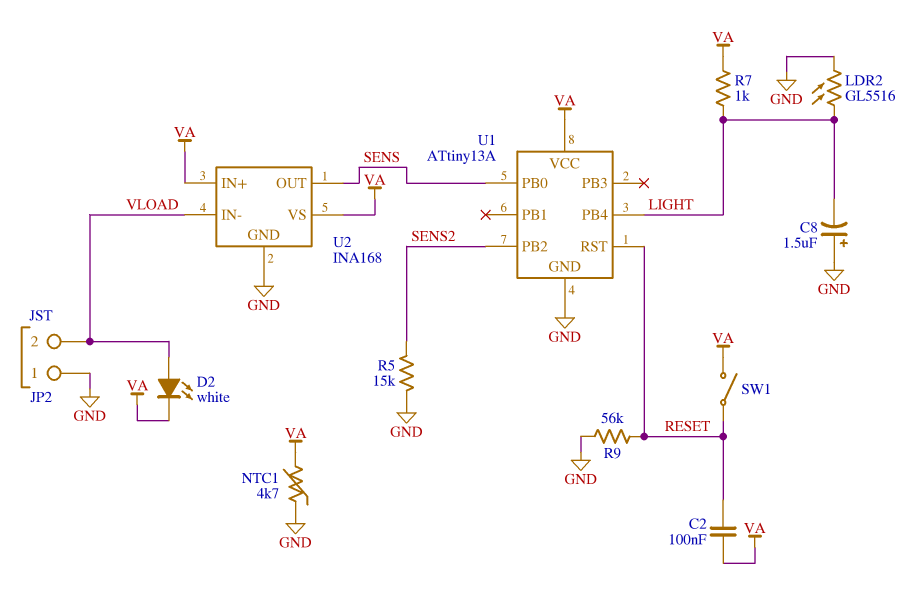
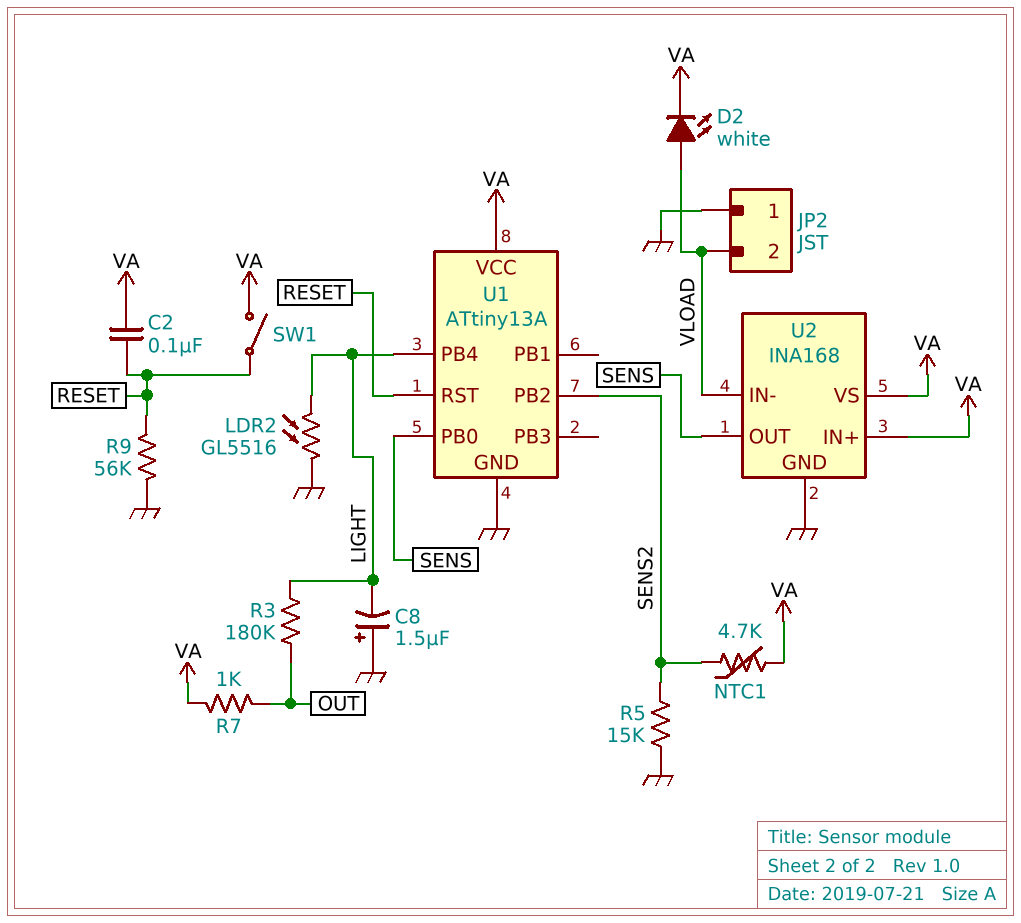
NTC1: 4.7k (GND, VA) -> 4.7k (SENS2, VA)
R3: none -> 180k (LIGHT, OUT)
R7: 1k (LIGHT, VA) -> 1k (OUT, VA)

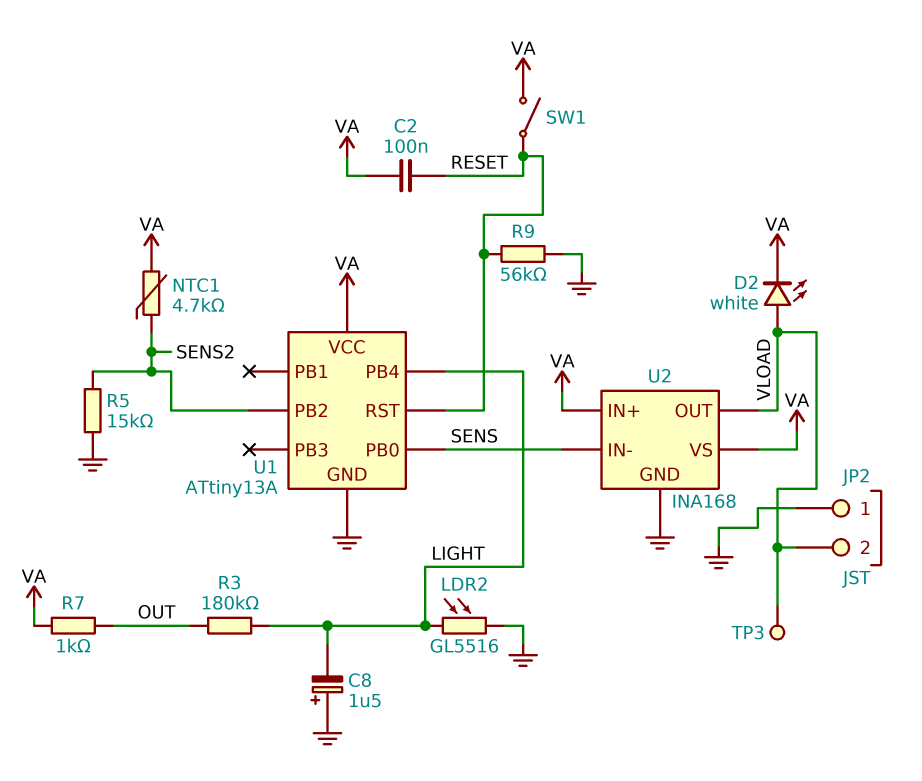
TP3: none -> test point (VLOAD)
U2 pin IN-: VLOAD -> SENS
U2 pin OUT: SENS -> VLOAD

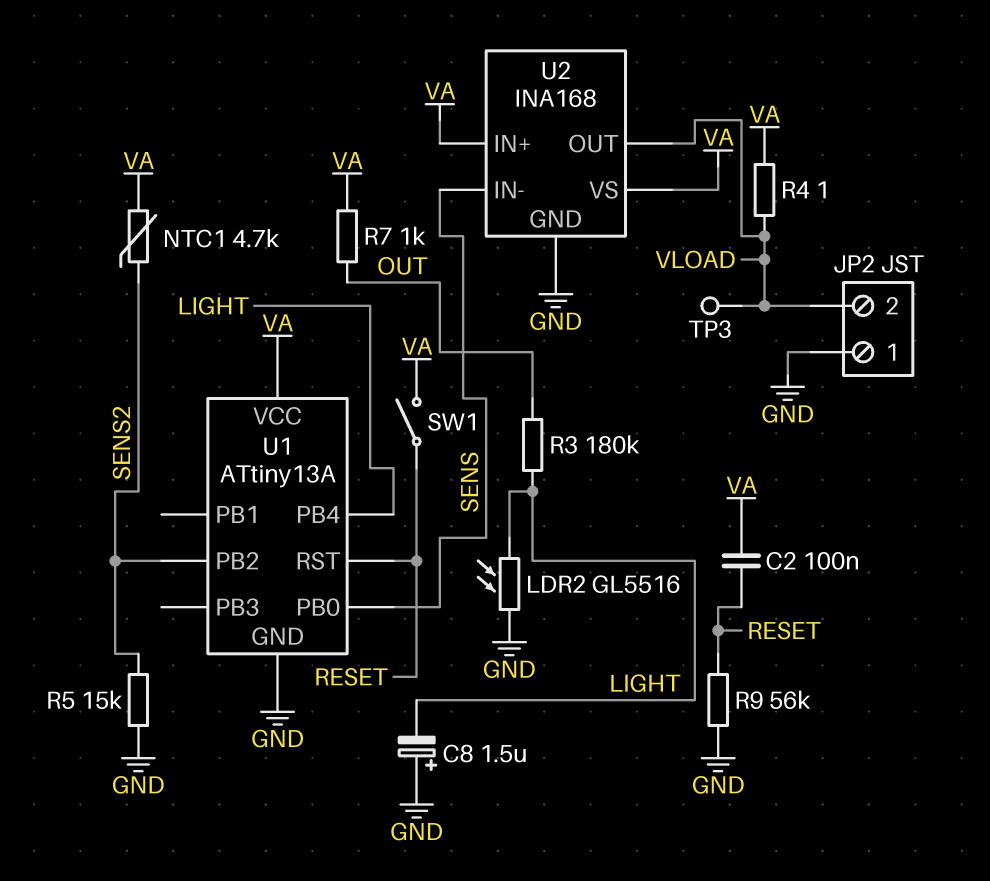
D2: LED white (A VLOAD, K VA) -> none
R4: none -> 1 (VA, VLOAD)

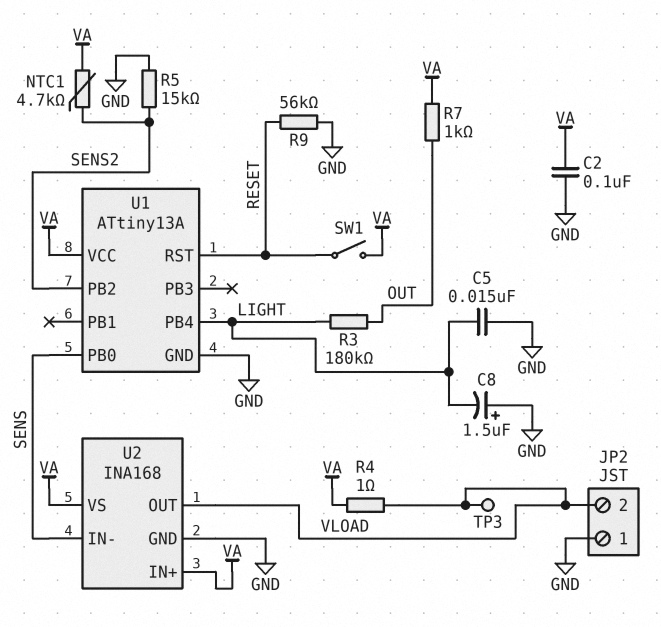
C2: 100nF (RESET, VA) -> 100nF (GND, VA)
C5: none -> 15nF (GND, LIGHT)
LDR2: GL5516 (GND, LIGHT) -> none

